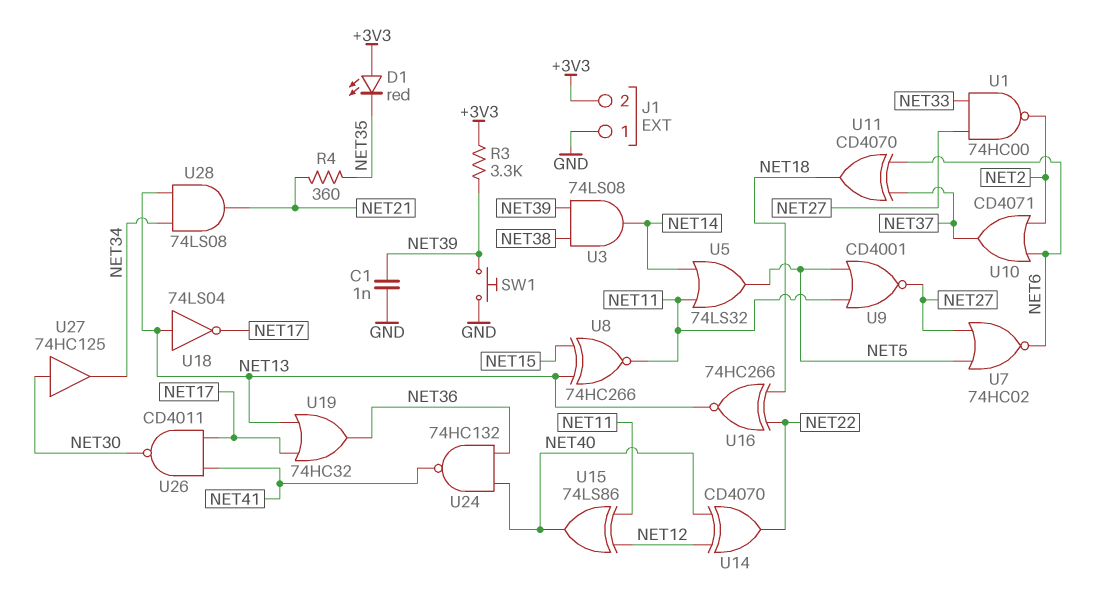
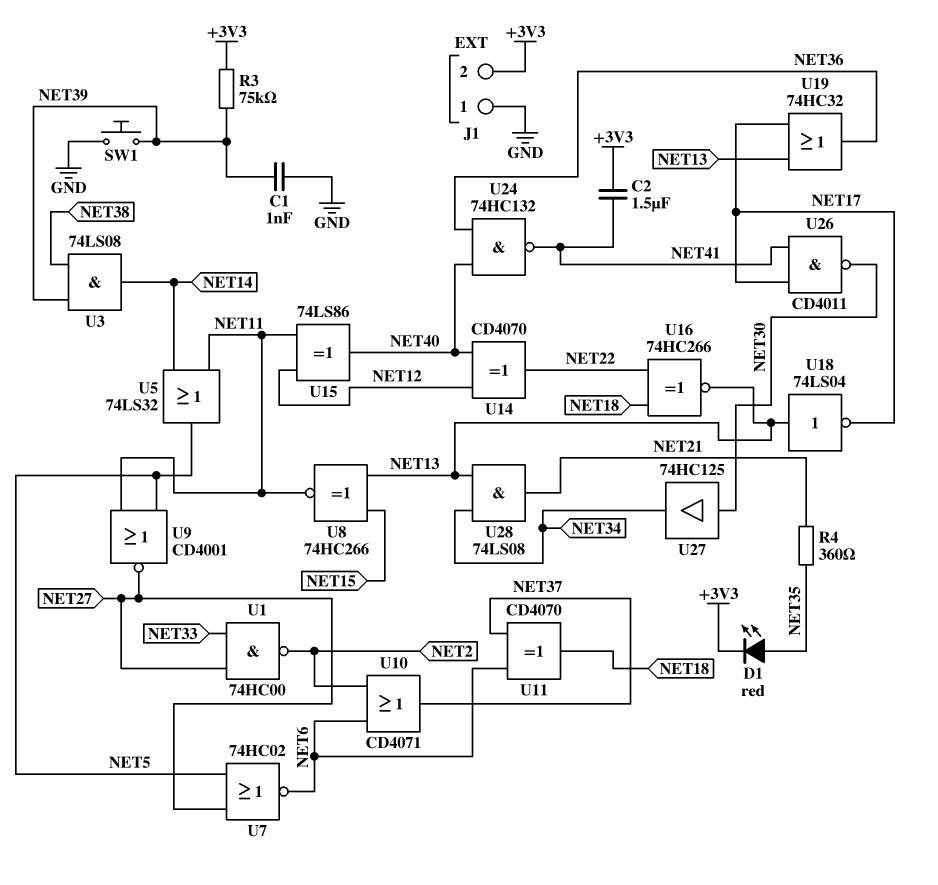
C2: none -> 1.5uF (+3V3, NET41)
D1: LED red (A +3V3, K NET35) -> LED red (A NET35, K +3V3)
R3: 3.3k (+3V3, NET39) -> 75k (+3V3, NET39)

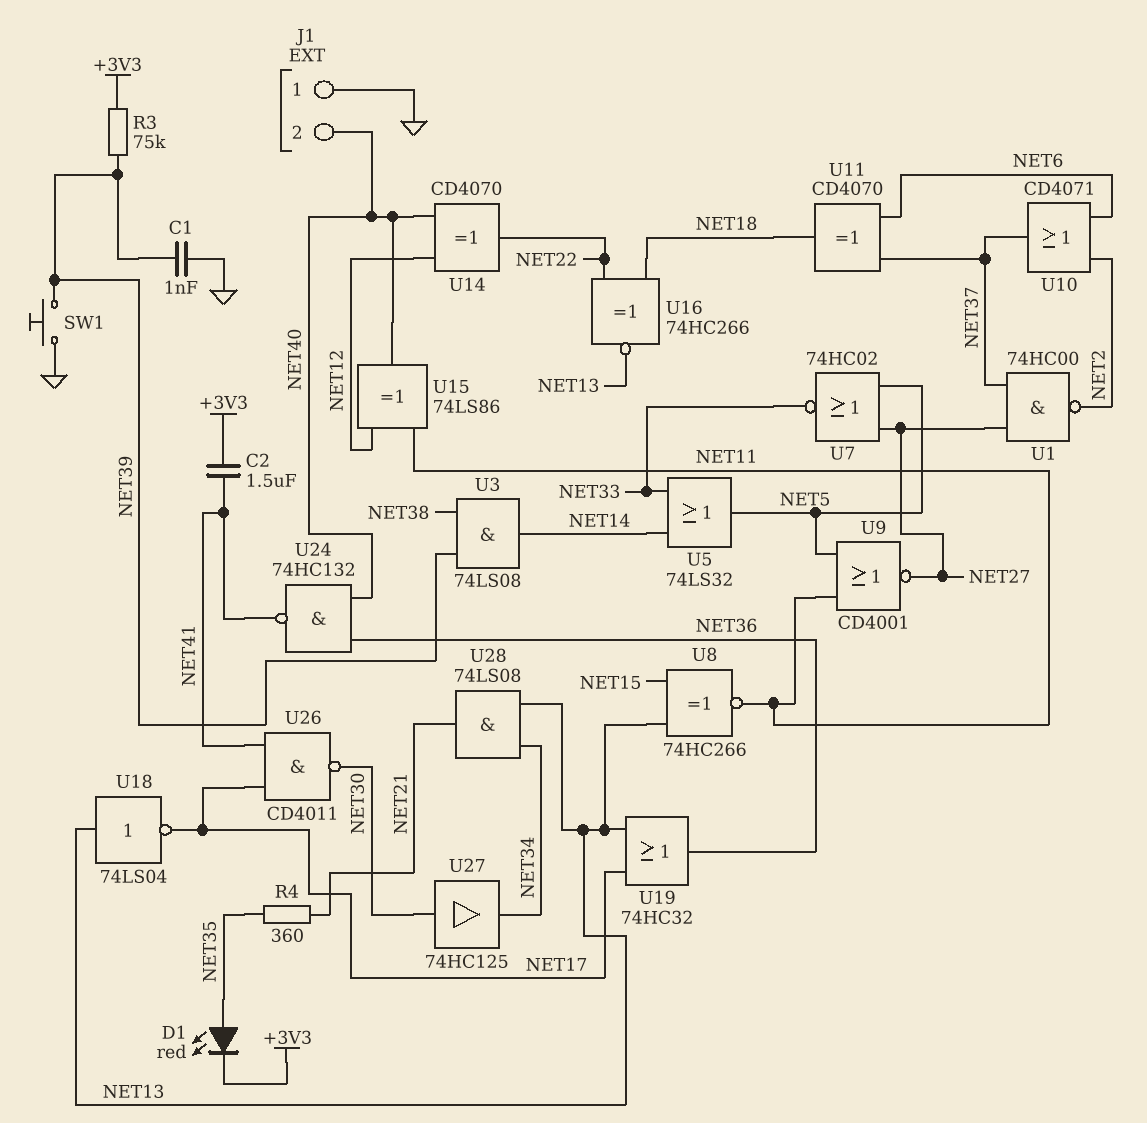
J1 pin 2: +3V3 -> NET40
U1: NAND 74HC00 (in NET27, in NET33, out NET2) -> NAND 74HC00 (in NET27, in NET37, out NET2)
U5: OR 74LS32 (in NET11, in NET14, out NET5) -> OR 74LS32 (in NET14, in NET33, out NET5)
U7: NOR 74HC02 (in NET5, in NET27, out NET6) -> NOR 74HC02 (in NET5, in NET27, out NET33)

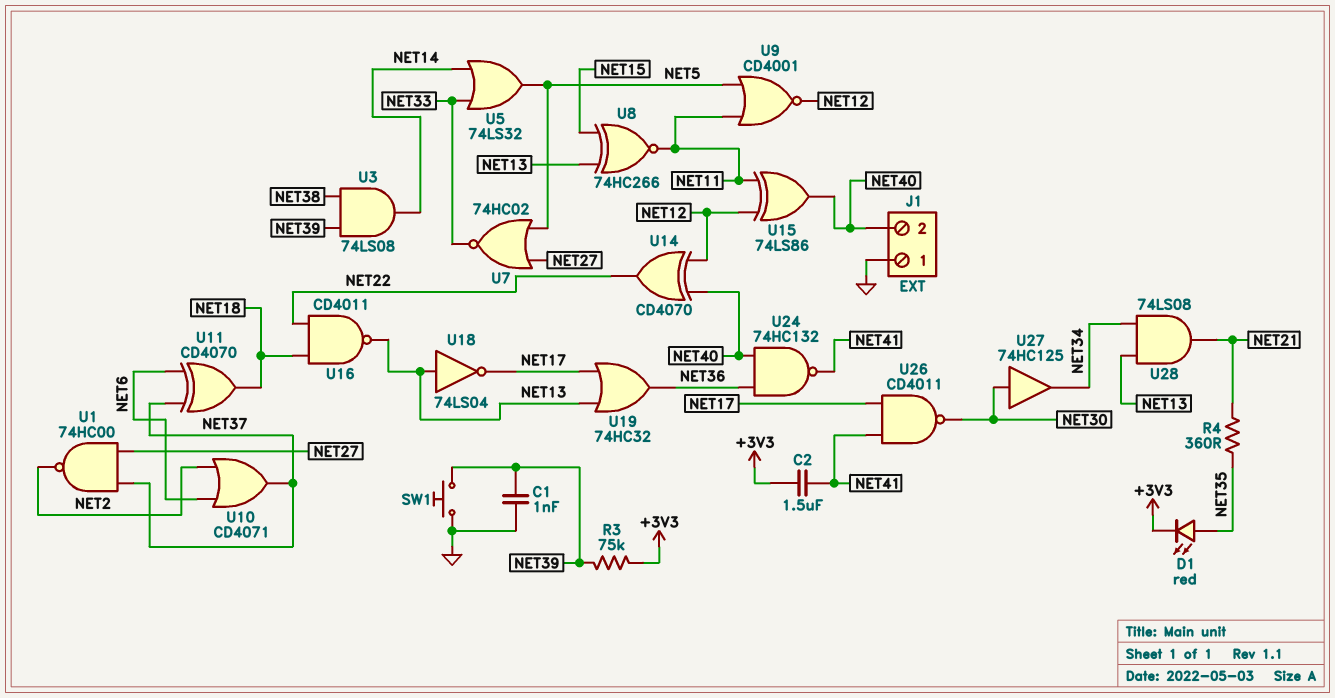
U9: NOR CD4001 (in NET5, in NET11, out NET27) -> NOR CD4001 (in NET5, in NET11, out NET12)
U16: XNOR 74HC266 (in NET18, in NET22, out NET13) -> NAND CD4011 (in NET18, in NET22, out NET13)

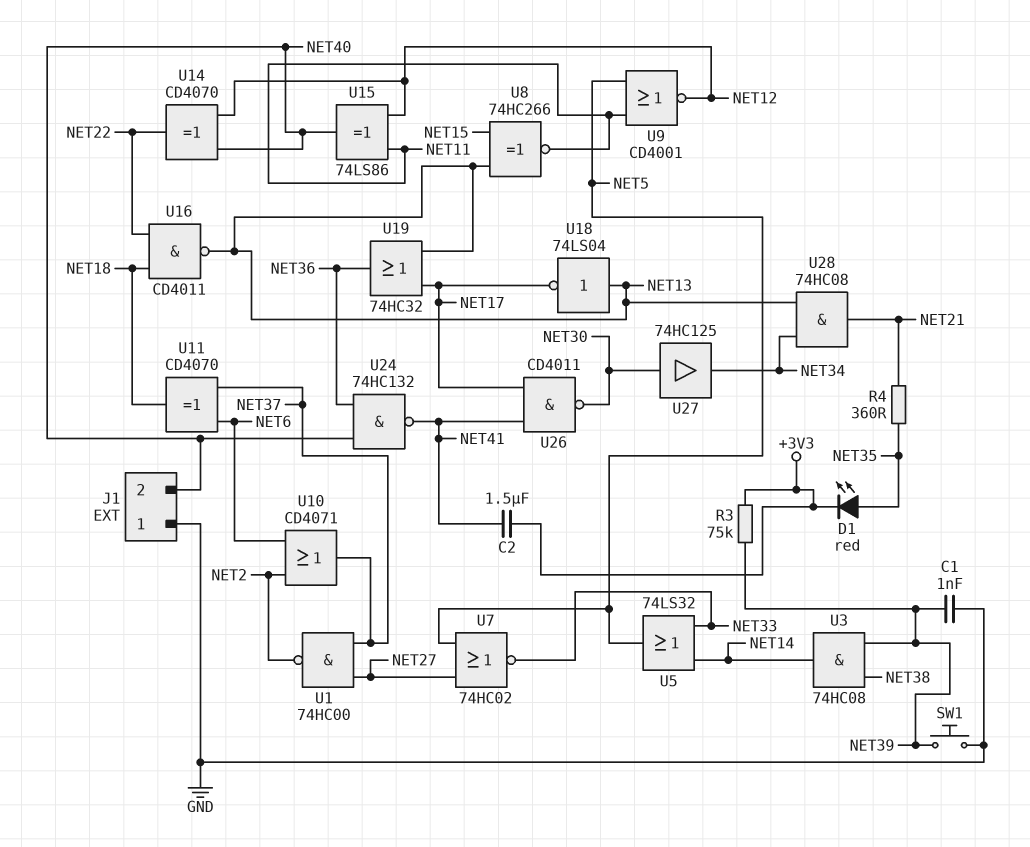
U3: AND 74LS08 (in NET38, in NET39, out NET14) -> AND 74HC08 (in NET38, in NET39, out NET14)
U28: AND 74LS08 (in NET13, in NET34, out NET21) -> AND 74HC08 (in NET13, in NET34, out NET21)

